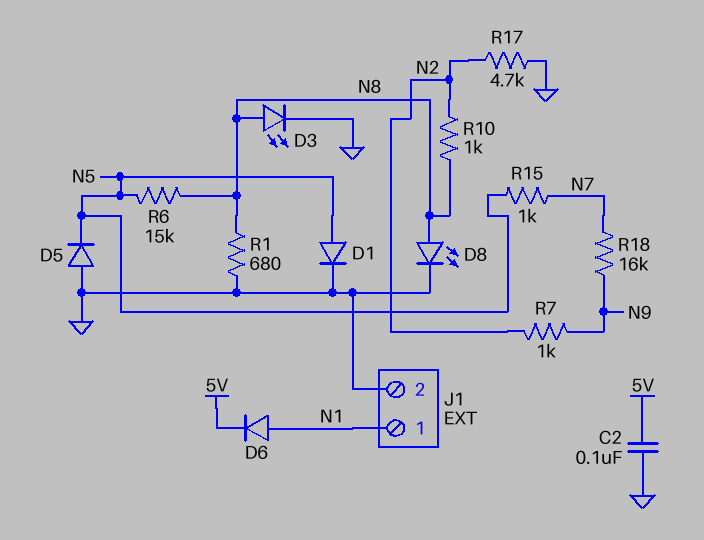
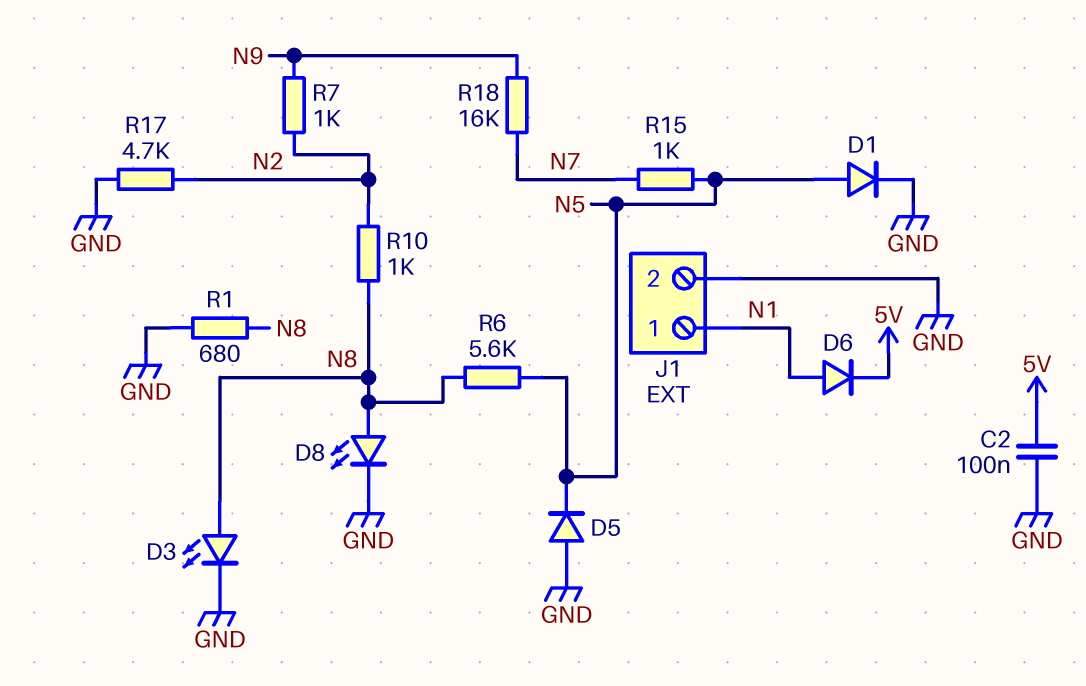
R6: 15k (N5, N8) -> 5.6k (N5, N8)

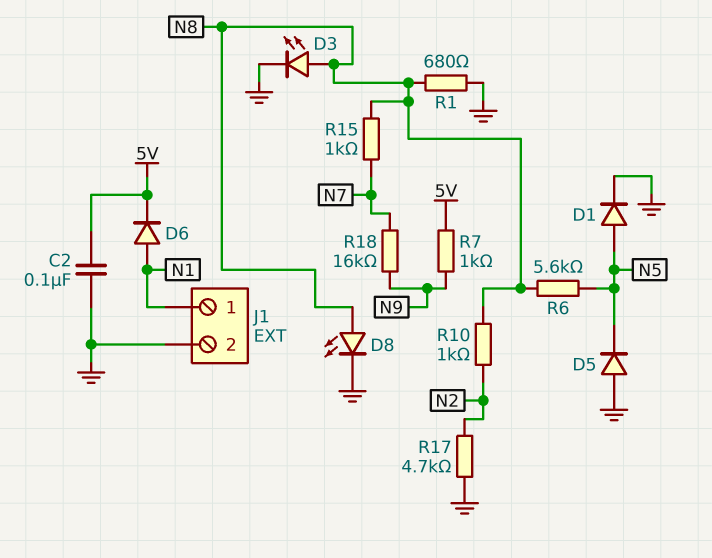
R7: 1k (N2, N9) -> 1k (5V, N9)
R15: 1k (N5, N7) -> 1k (N7, N8)

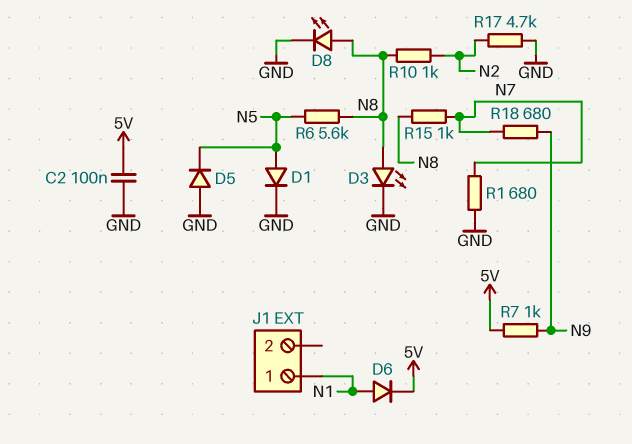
J1 pin 2: GND -> none
R1: 680 (GND, N8) -> 680 (GND, N7)
R18: 16k (N7, N9) -> 680 (N7, N9)

